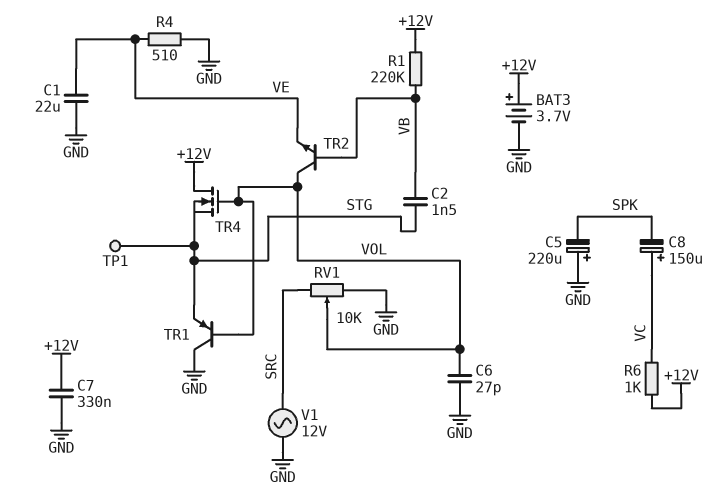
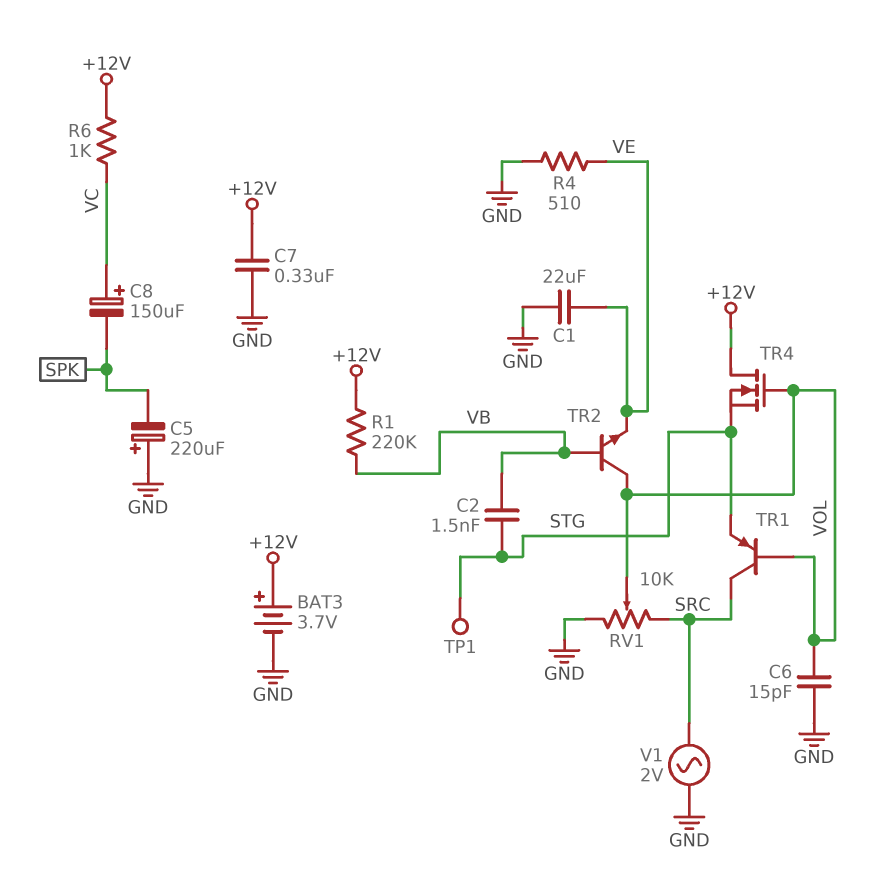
C6: 27pF (GND, VOL) -> 15pF (GND, VOL)
TR1: PNP (B VOL, C GND, E STG) -> PNP (B VOL, C SRC, E STG)
V1: AC 12V (GND, SRC) -> AC 2V (GND, SRC)

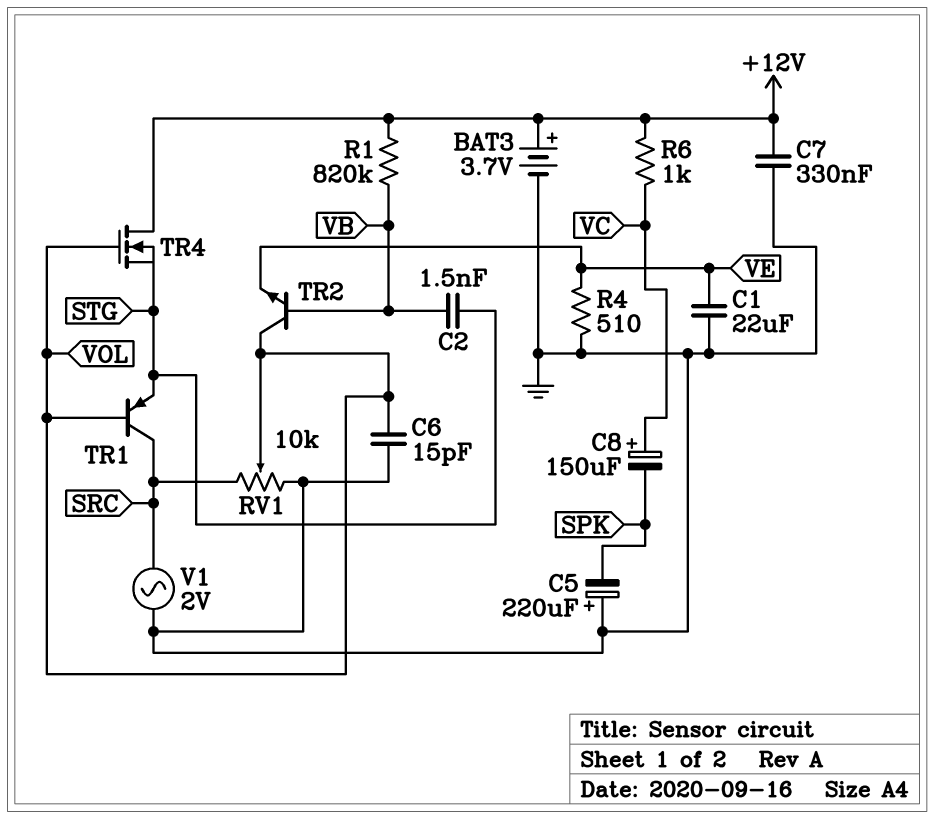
R1: 220k (+12V, VB) -> 820k (+12V, VB)
TP1: test point (STG) -> none

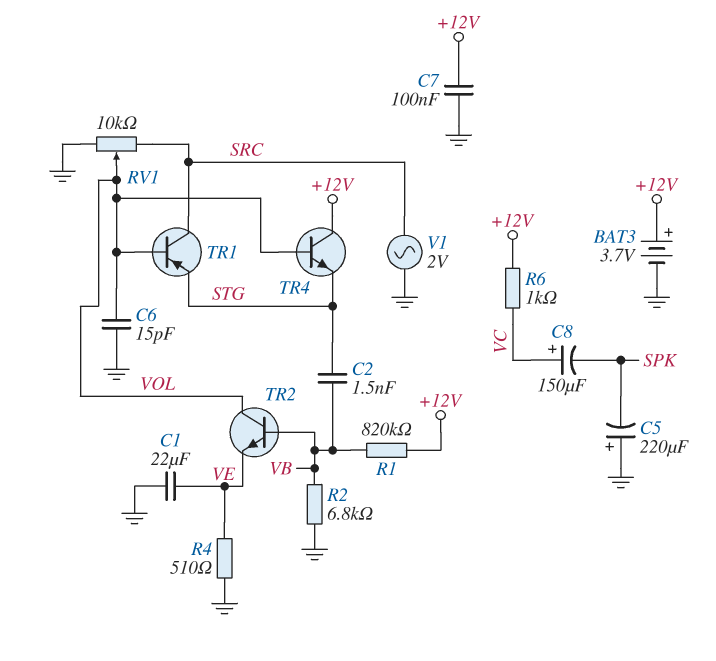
C7: 330nF (+12V, GND) -> 100nF (+12V, GND)
R2: none -> 6.8k (GND, VB)
TR4: NMOS (G VOL, D +12V, S STG) -> NPN (B VOL, C +12V, E STG)

